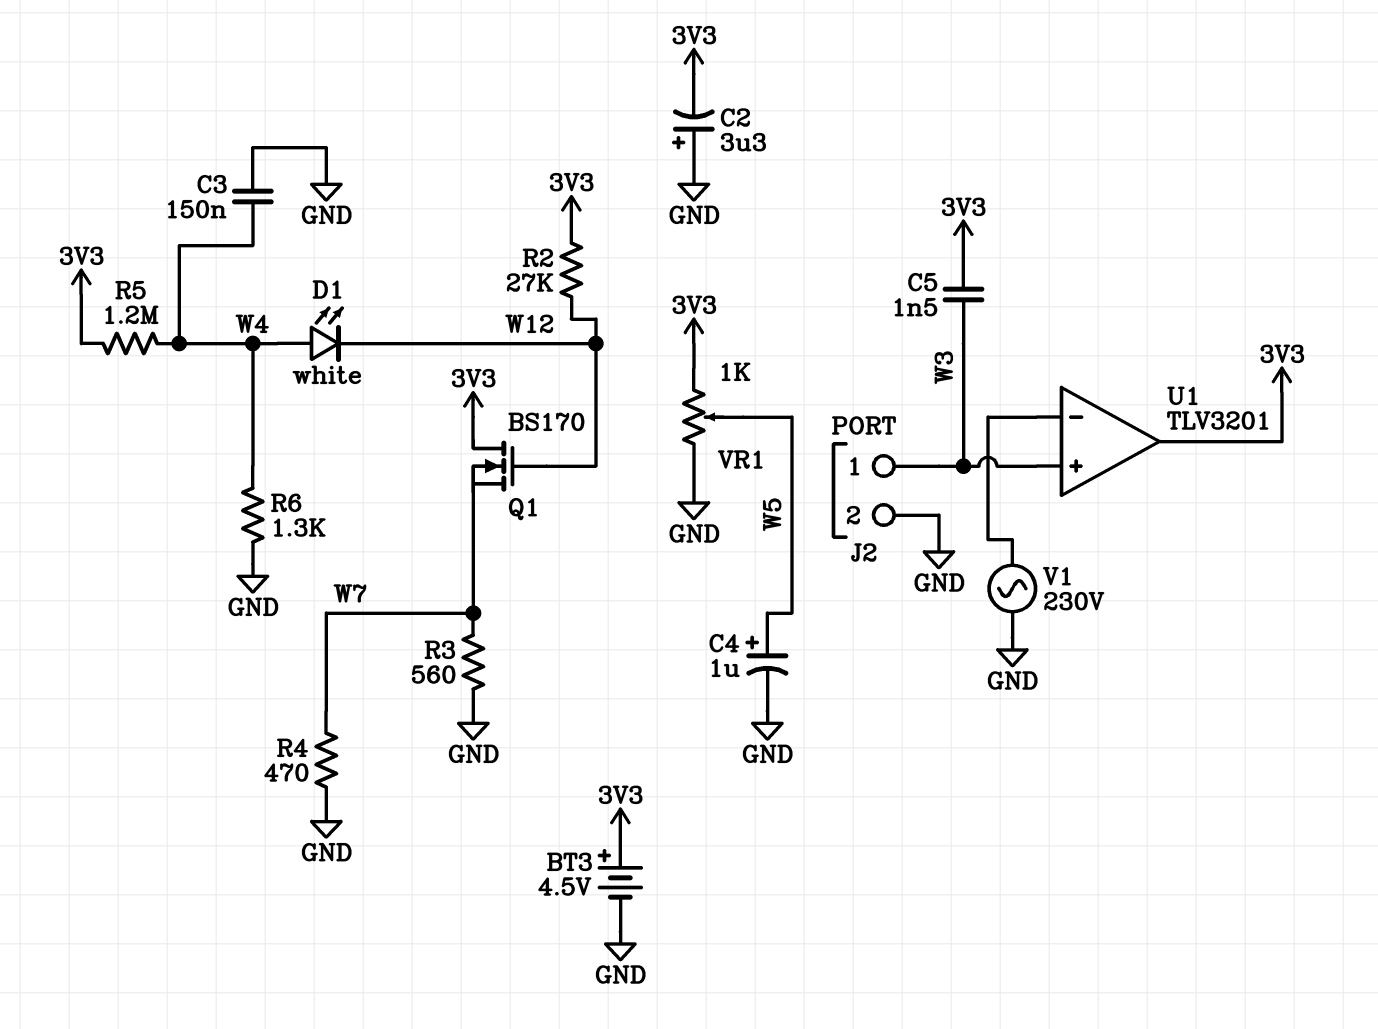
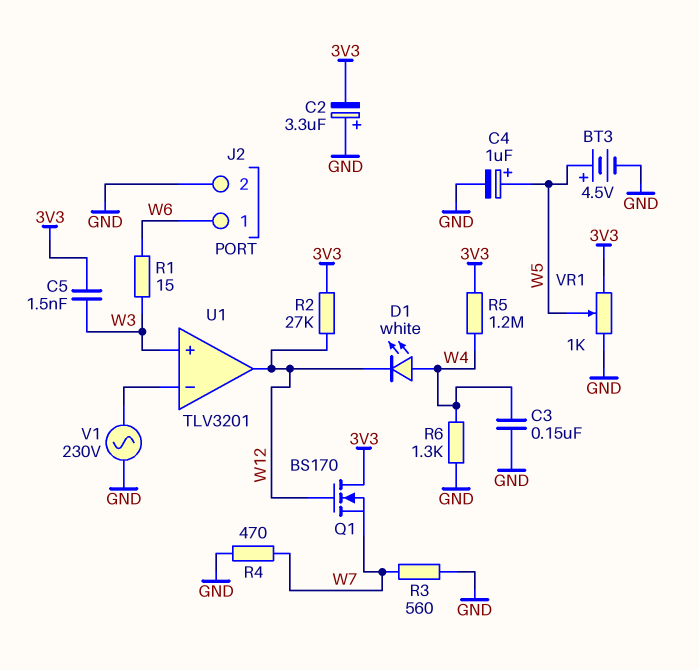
BT3: 4.5V (plus 3V3, minus GND) -> 4.5V (plus W5, minus GND)
J2 pin 1: W3 -> W6
R1: none -> 15 (W3, W6)
U1 pin out: 3V3 -> W12

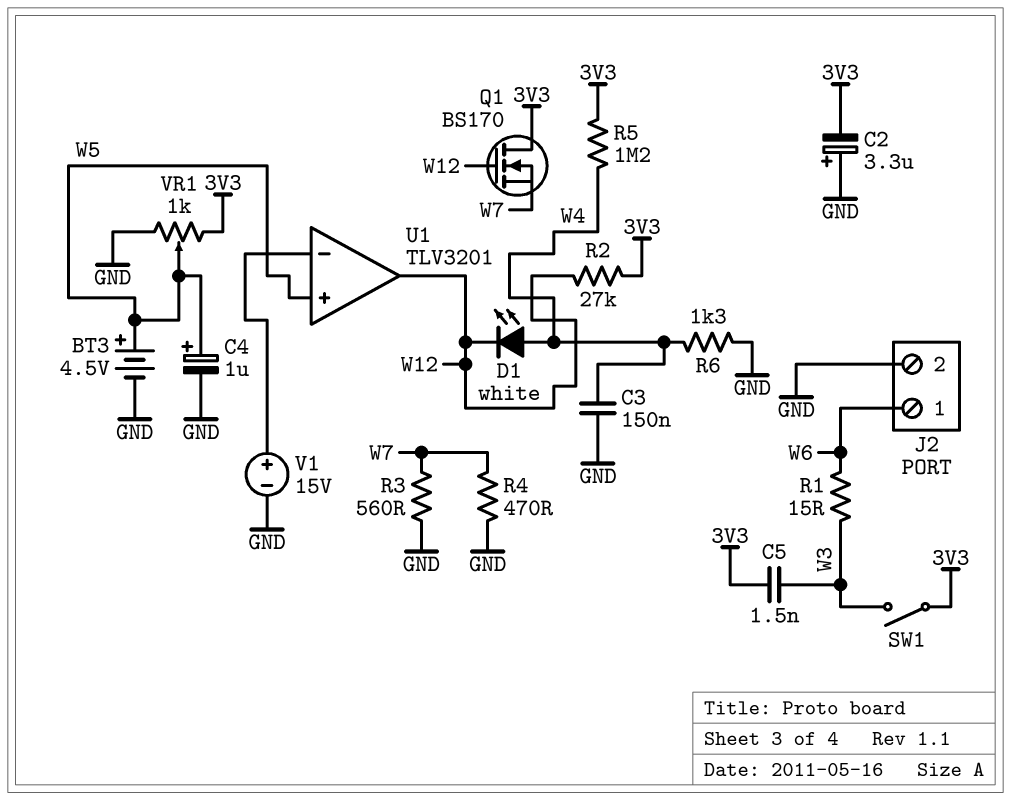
SW1: none -> switch (3V3, W3)
U1 pin in+: W3 -> W5
V1: AC 230V (GND, U1/in-) -> 15V (plus U1/in-, minus GND)

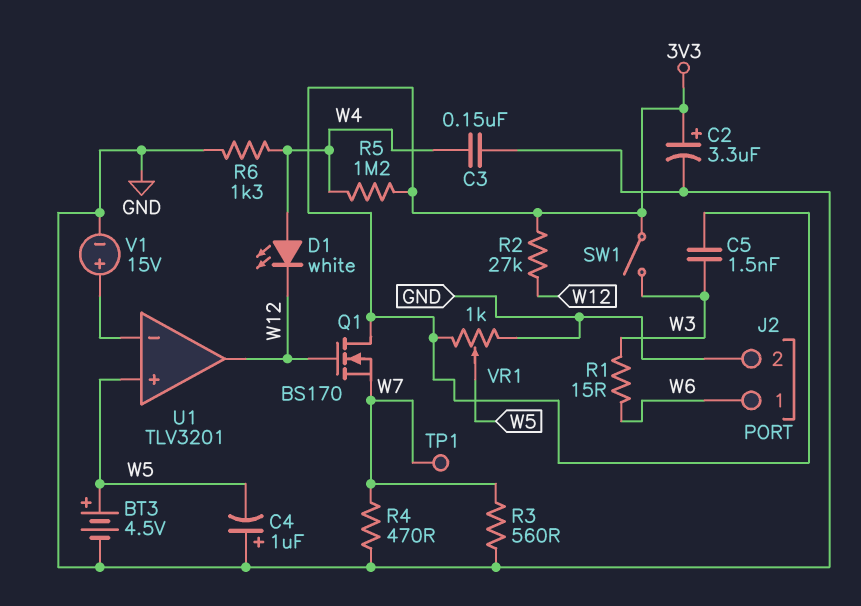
C2: 3.3uF (plus GND, minus 3V3) -> 3.3uF (plus 3V3, minus GND)
C4: 1uF (plus W5, minus GND) -> 1uF (plus GND, minus W5)
TP1: none -> test point (W7)

